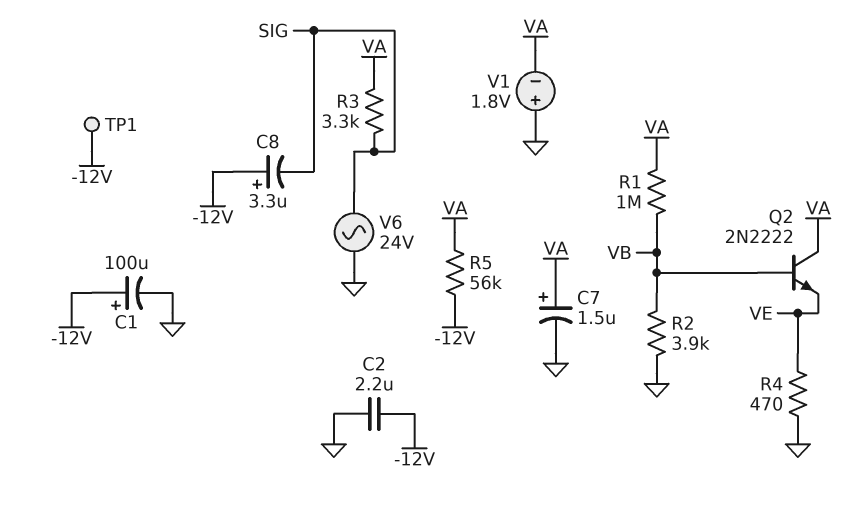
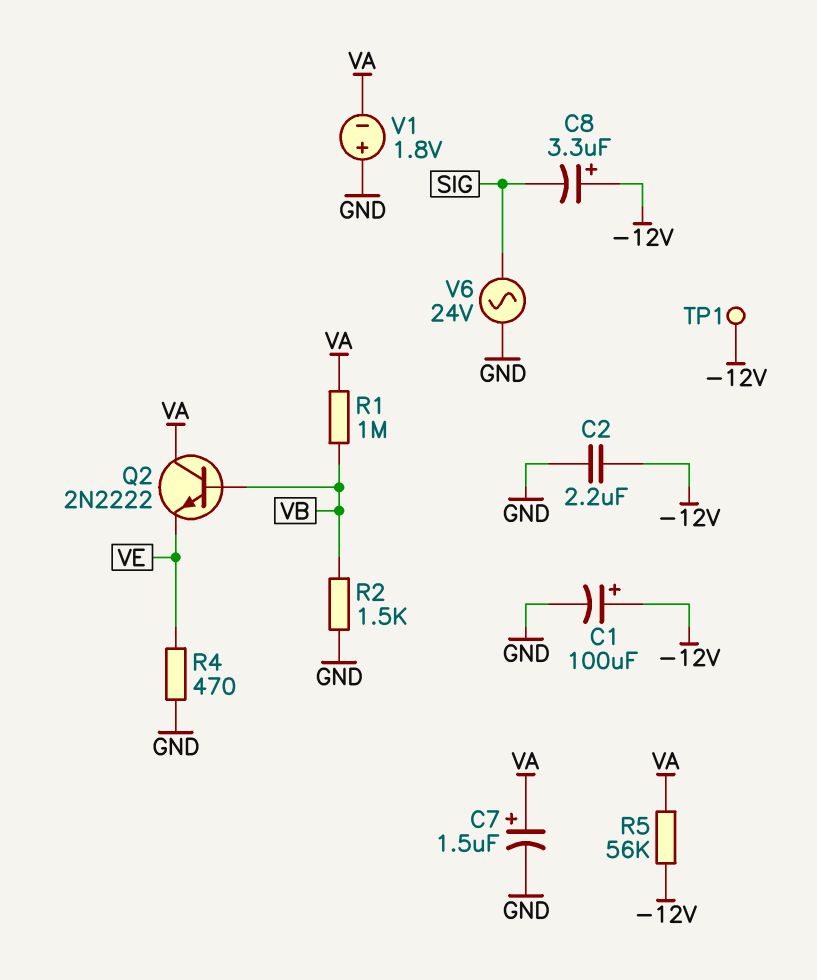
R2: 3.9k (GND, VB) -> 1.5k (GND, VB)
R3: 3.3k (SIG, VA) -> none

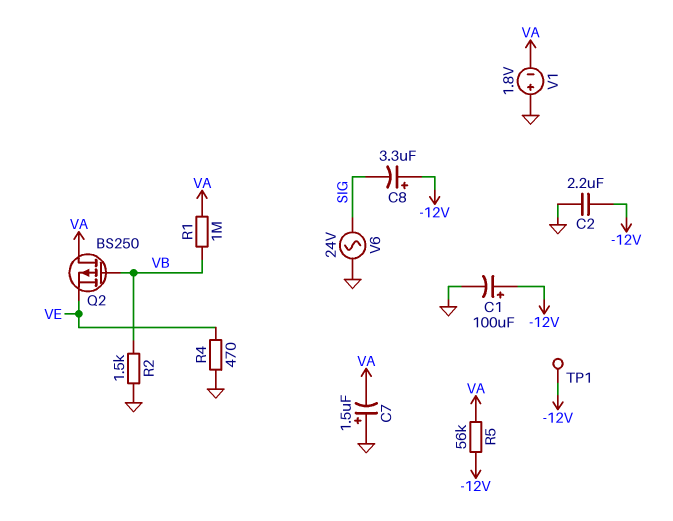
C7: 1.5uF (plus VA, minus GND) -> 1.5uF (plus GND, minus VA)
Q2: NPN 2N2222 (B VB, C VA, E VE) -> PMOS BS250 (G VB, D VA, S VE)

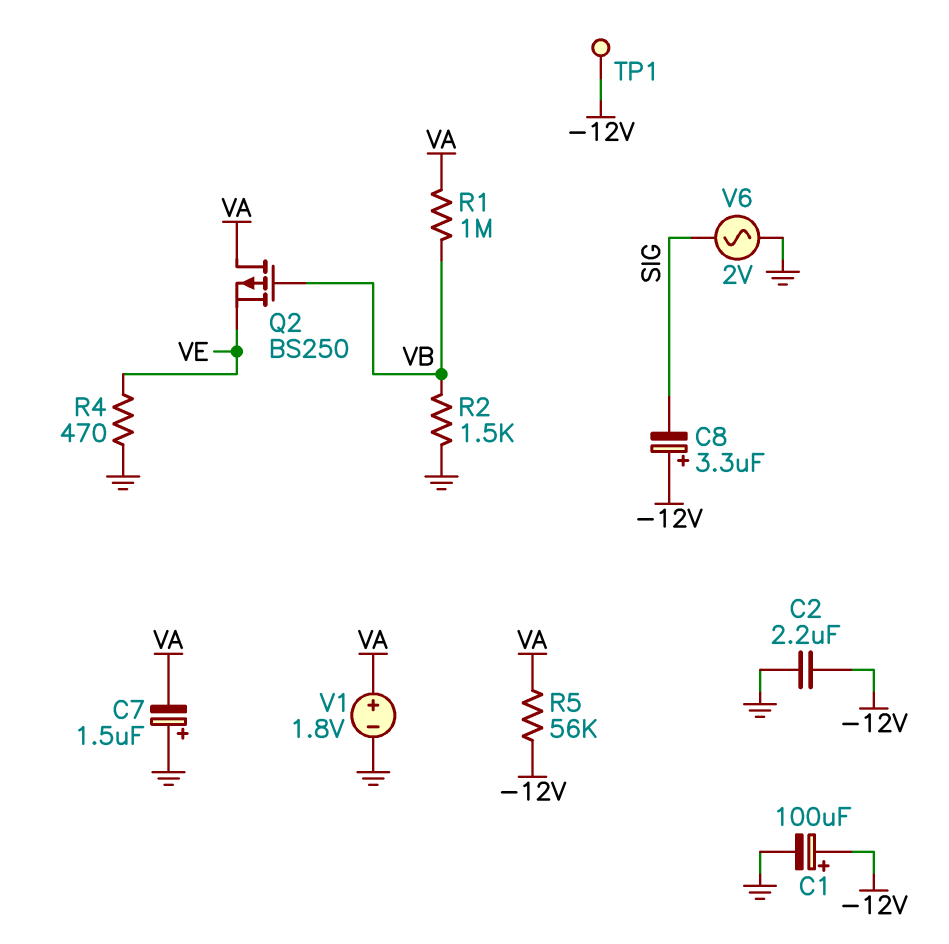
V1: 1.8V (plus GND, minus VA) -> 1.8V (plus VA, minus GND)
V6: AC 24V (GND, SIG) -> AC 2V (GND, SIG)

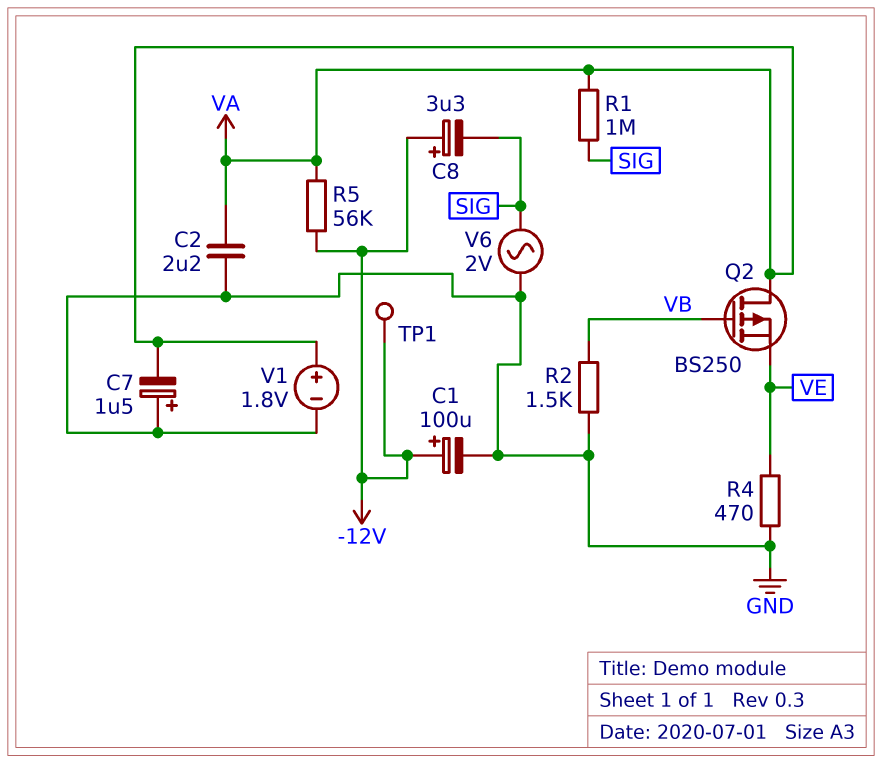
C2: 2.2uF (-12V, GND) -> 2.2uF (GND, VA)
R1: 1M (VA, VB) -> 1M (SIG, VA)

